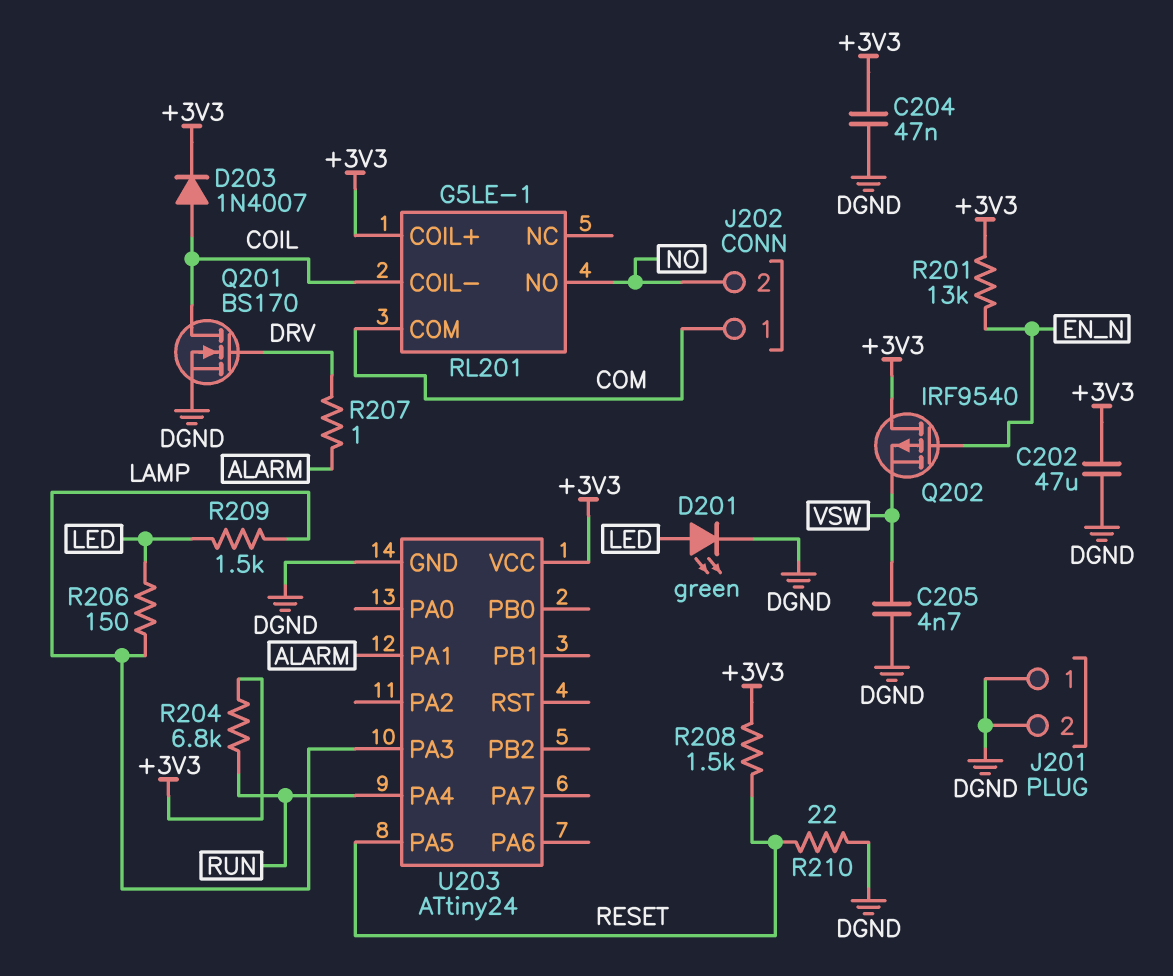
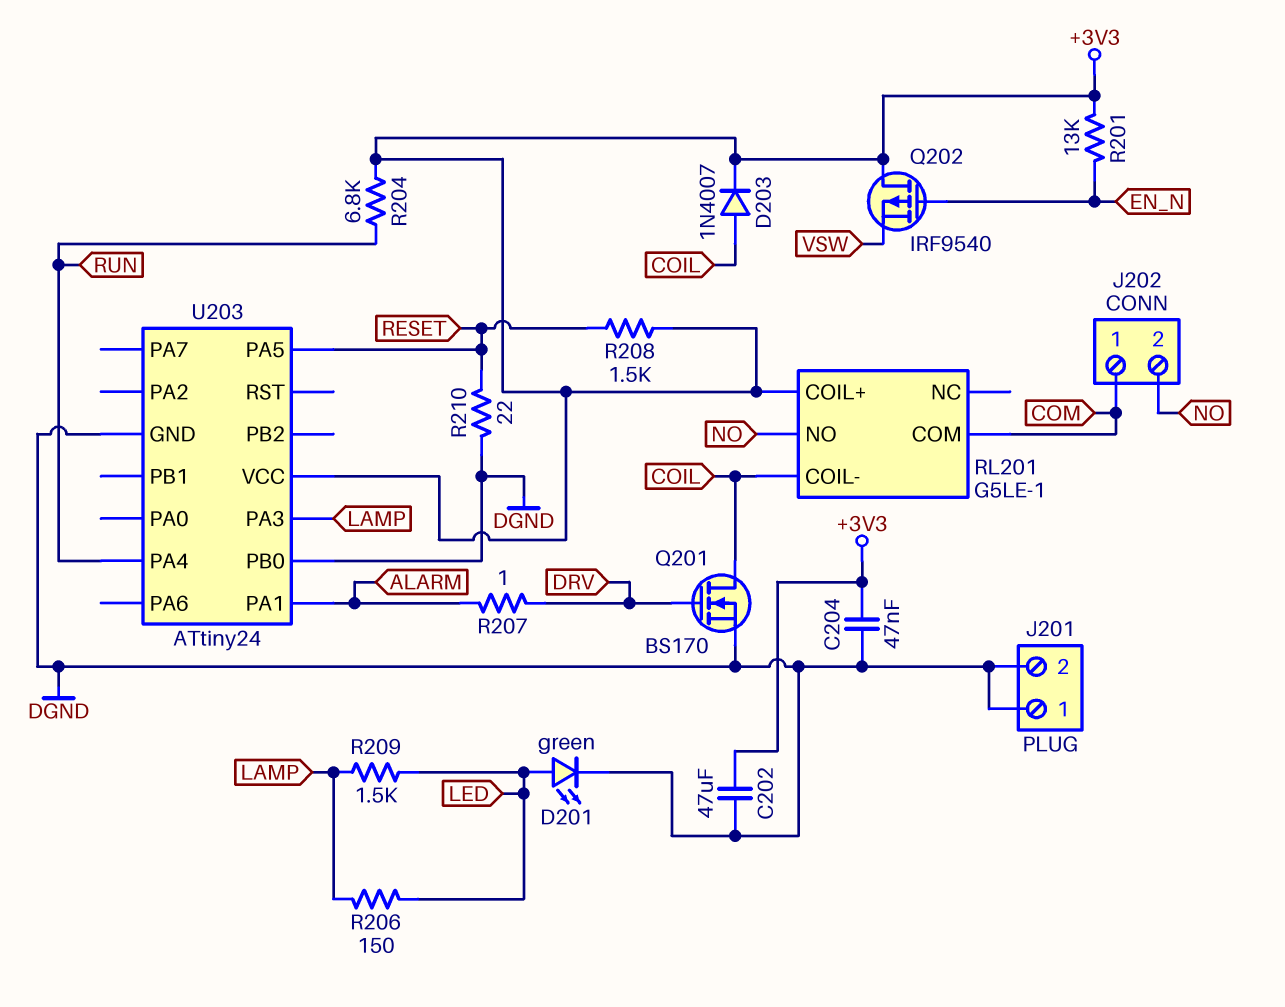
C205: 4.7nF (DGND, VSW) -> none
U203 pin PB0: none -> DGND

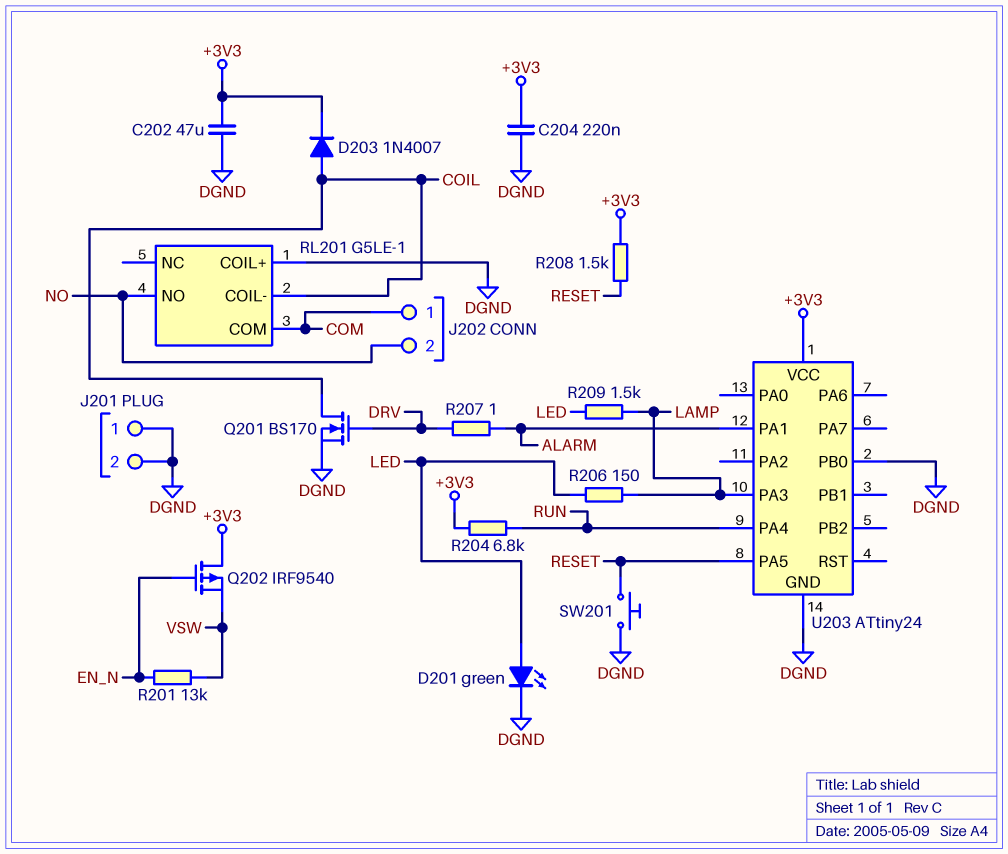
C204: 47nF (+3V3, DGND) -> 220nF (+3V3, DGND)
R201: 13k (+3V3, EN_N) -> 13k (EN_N, VSW)
R210: 22 (DGND, RESET) -> none
RL201 pin COIL+: +3V3 -> DGND
SW201: none -> button (DGND, RESET)

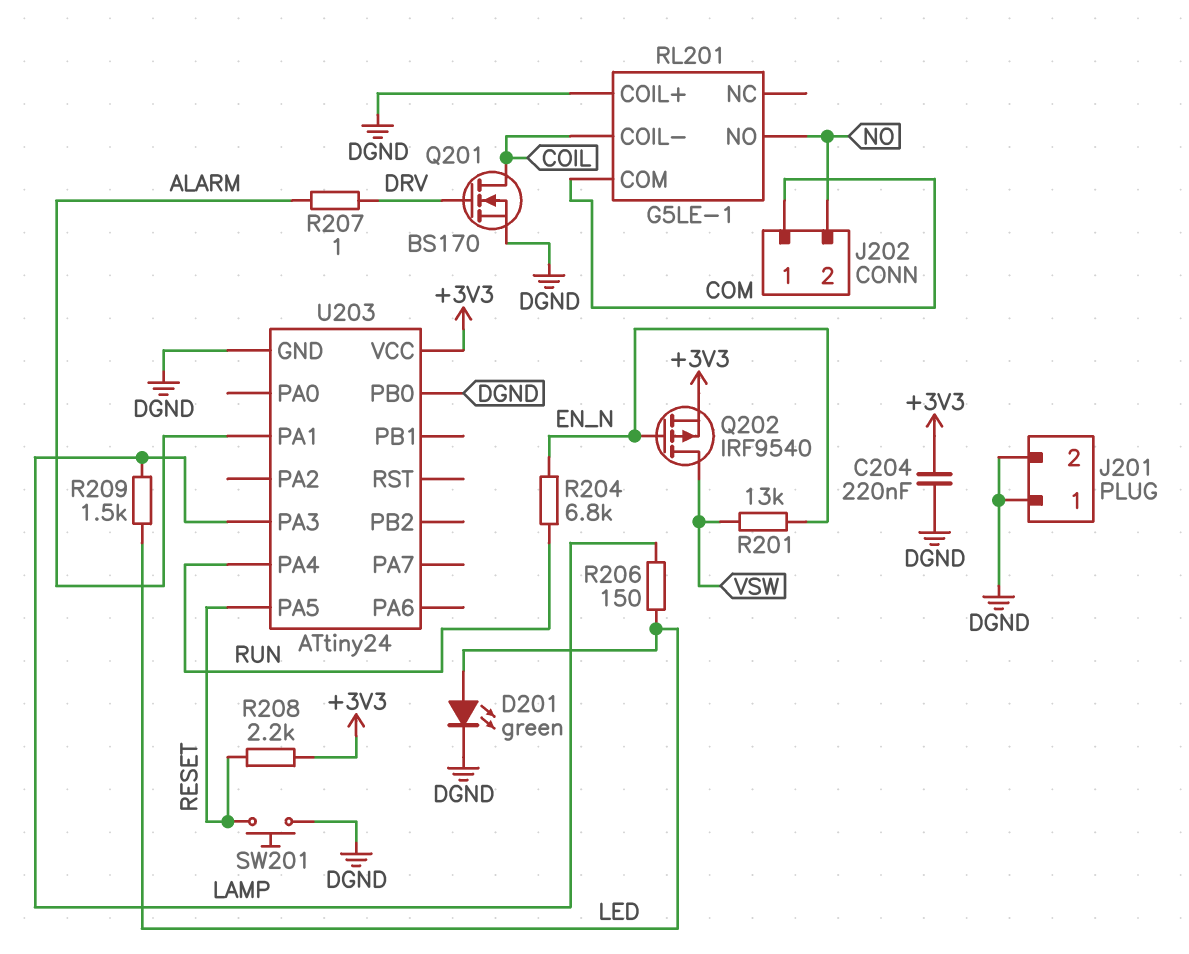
C202: 47uF (+3V3, DGND) -> none
D203: diode 1N4007 (A COIL, K +3V3) -> none
Q202: PMOS IRF9540 (G EN_N, D +3V3, S VSW) -> PMOS IRF9540 (G EN_N, D VSW, S +3V3)
R204: 6.8k (+3V3, RUN) -> 6.8k (EN_N, RUN)
R208: 1.5k (+3V3, RESET) -> 2.2k (+3V3, RESET)

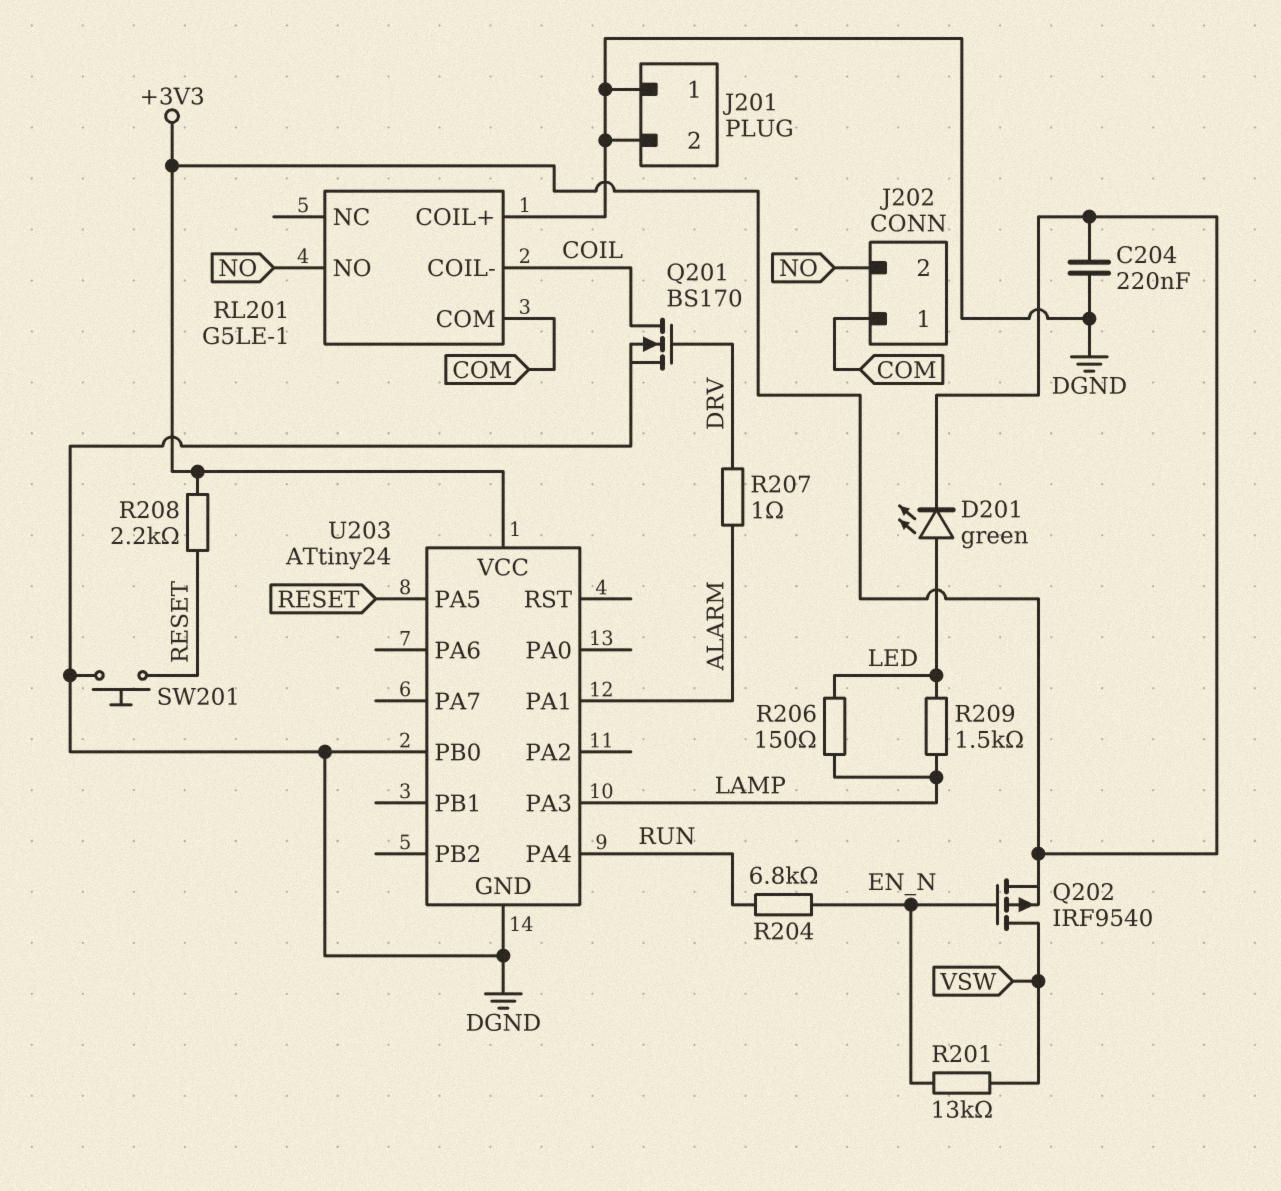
D201: LED green (A LED, K DGND) -> LED green (A LED, K +3V3)

